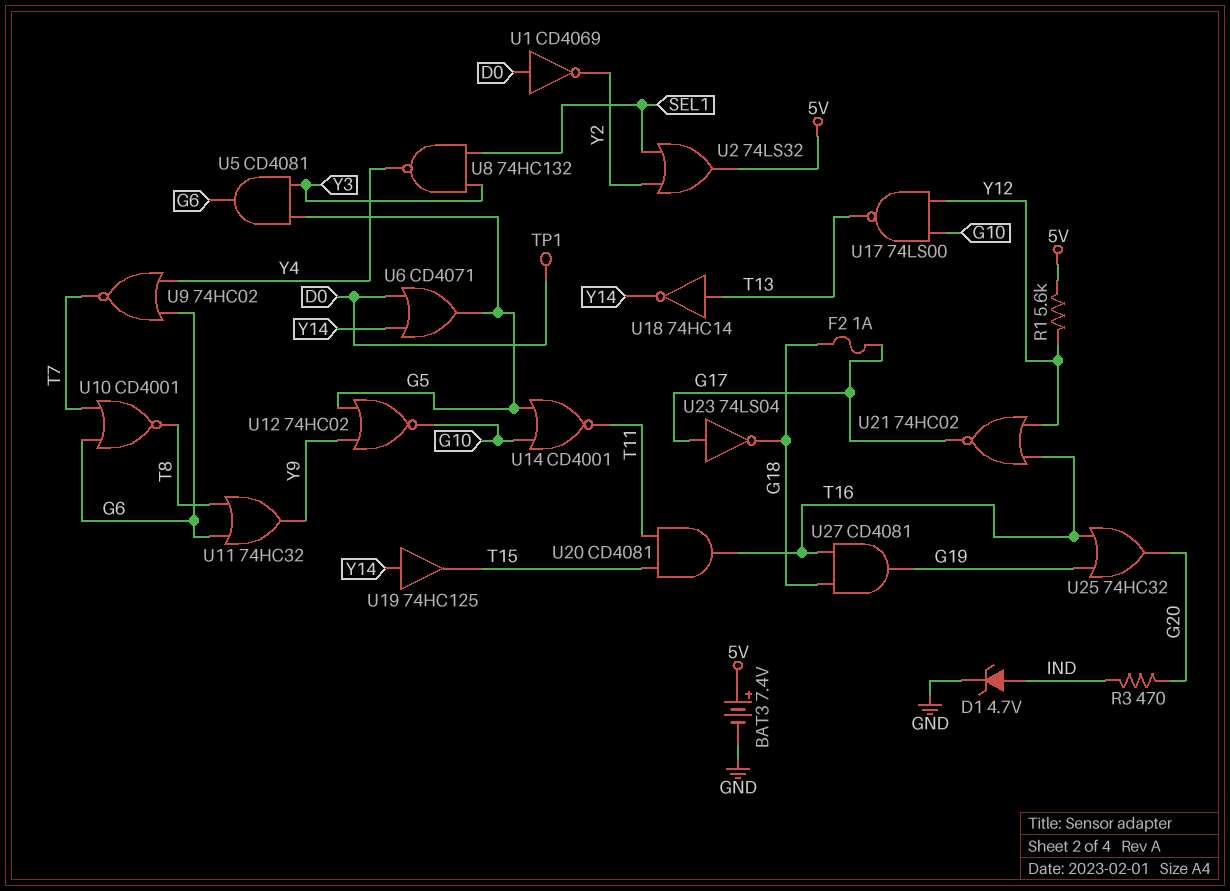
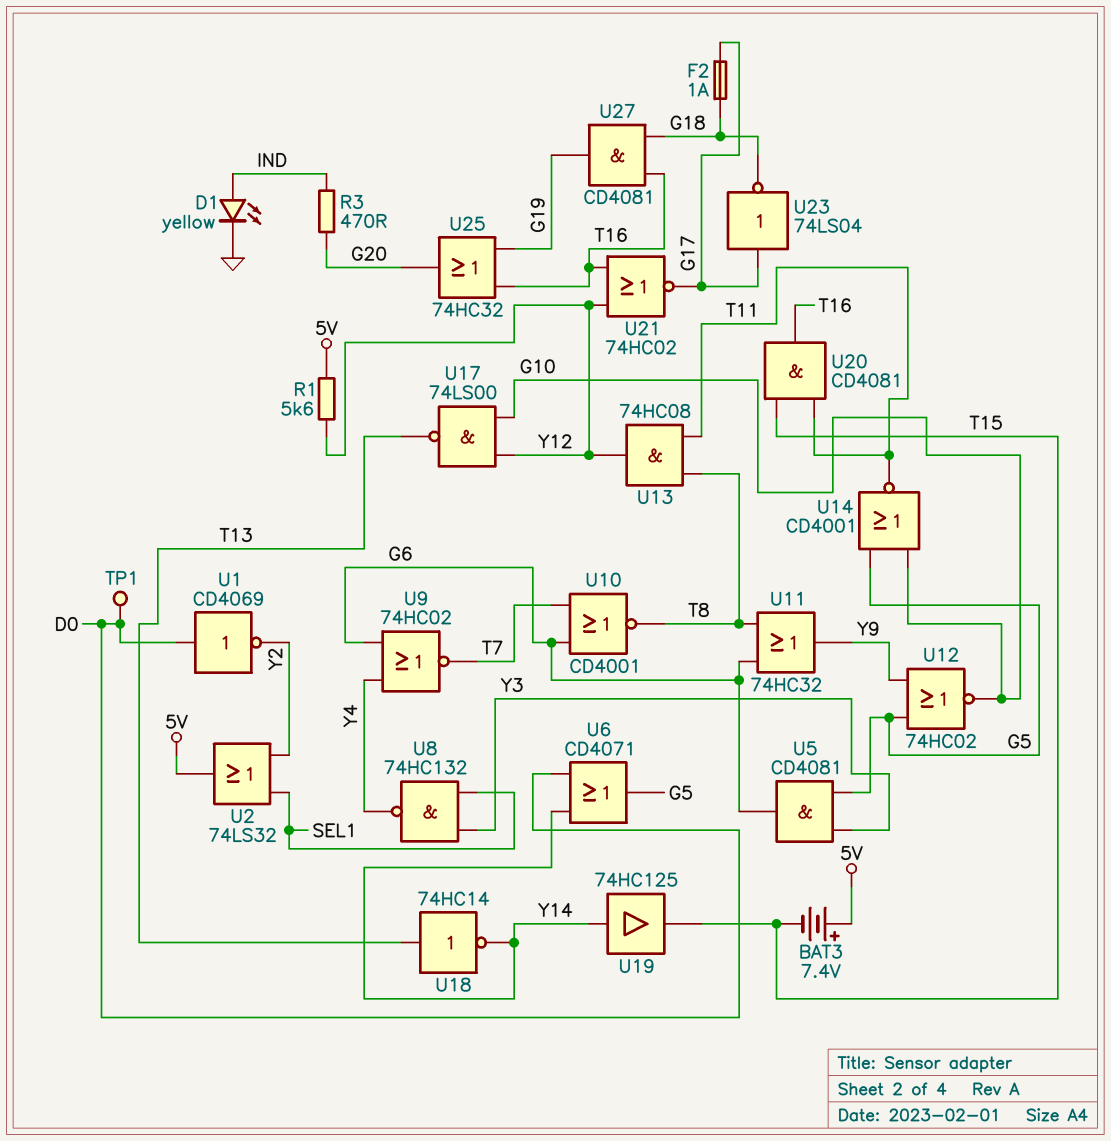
BAT3: 7.4V (plus 5V, minus GND) -> 7.4V (plus 5V, minus T15)
D1: zener 4.7V (A IND, K GND) -> LED yellow (A IND, K GND)
U13: none -> AND 74HC08 (in T8, in T11, out Y12)

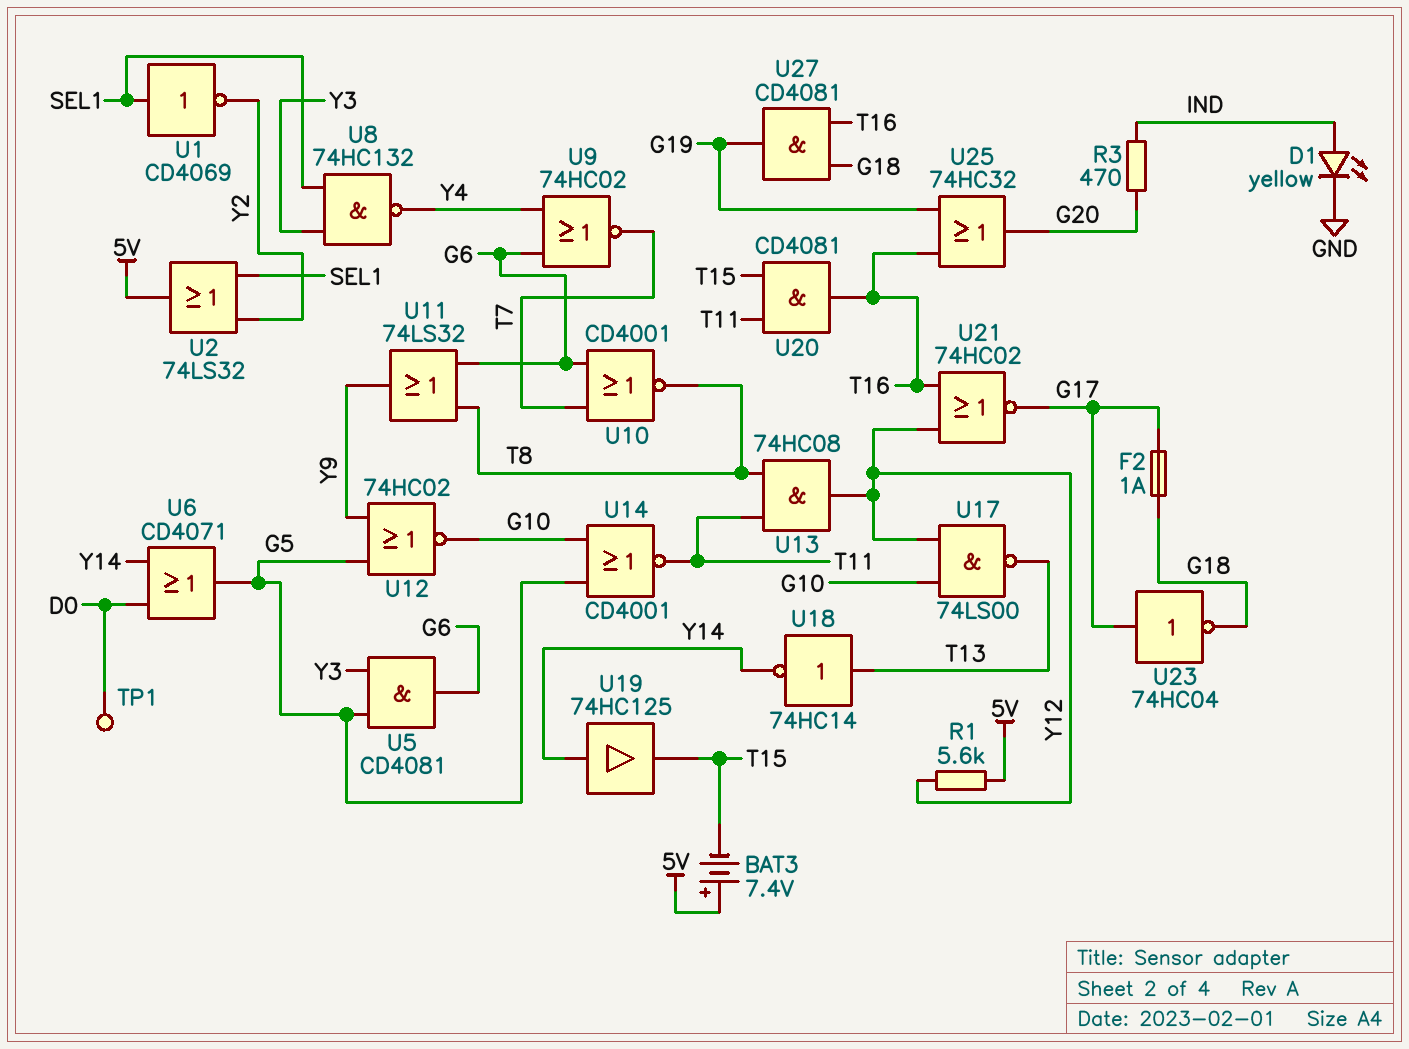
U1: NOT CD4069 (in D0, out Y2) -> NOT CD4069 (in SEL1, out Y2)
U11: OR 74HC32 (in G6, in T8, out Y9) -> OR 74LS32 (in G6, in T8, out Y9)
U23: NOT 74LS04 (in G17, out G18) -> NOT 74HC04 (in G17, out G18)

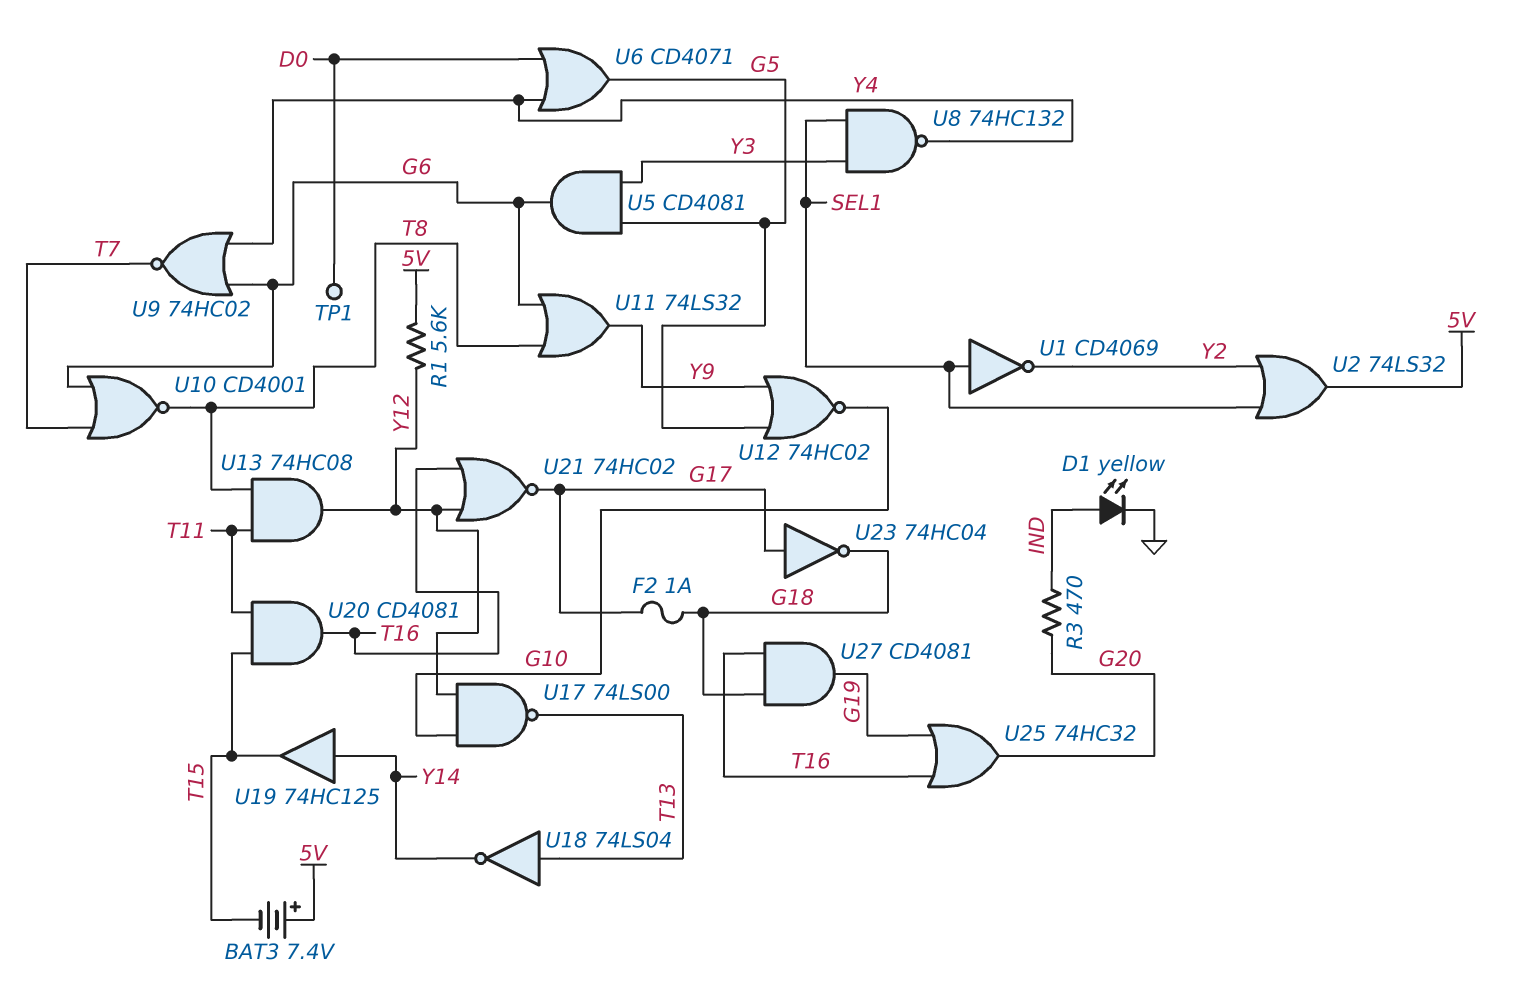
U6: OR CD4071 (in D0, in Y14, out G5) -> OR CD4071 (in D0, in Y4, out G5)
U14: NOR CD4001 (in G5, in G10, out T11) -> none
U18: NOT 74HC14 (in T13, out Y14) -> NOT 74LS04 (in T13, out Y14)

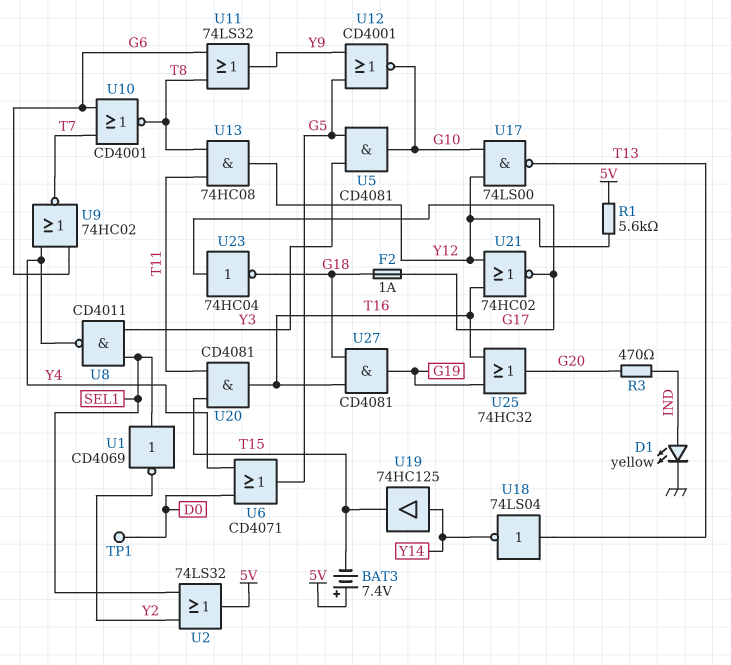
U5: AND CD4081 (in G5, in Y3, out G6) -> AND CD4081 (in G5, in Y3, out G10)
U8: NAND 74HC132 (in SEL1, in Y3, out Y4) -> NAND CD4011 (in SEL1, in Y3, out Y4)
U12: NOR 74HC02 (in G5, in Y9, out G10) -> NOR CD4001 (in G5, in Y9, out G10)

